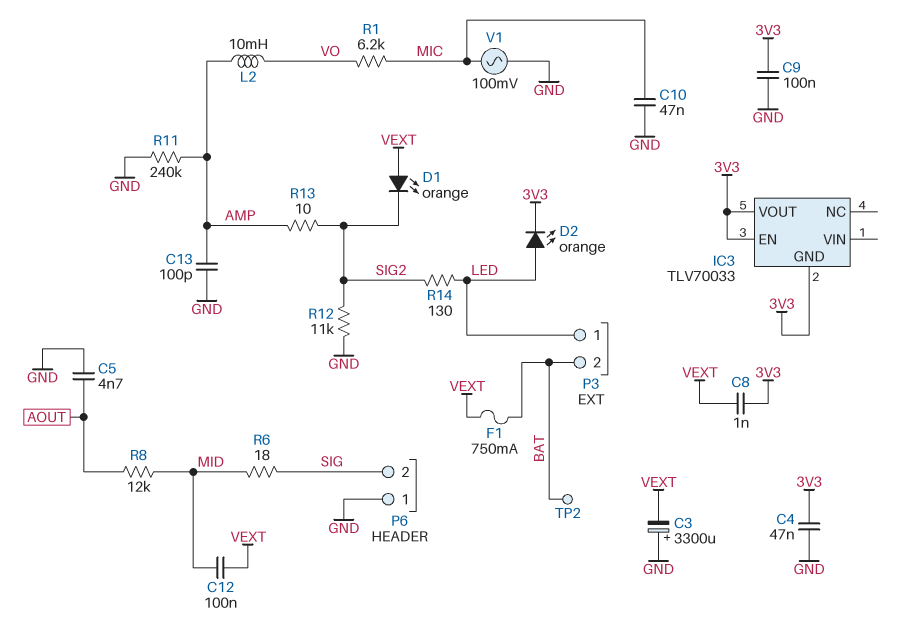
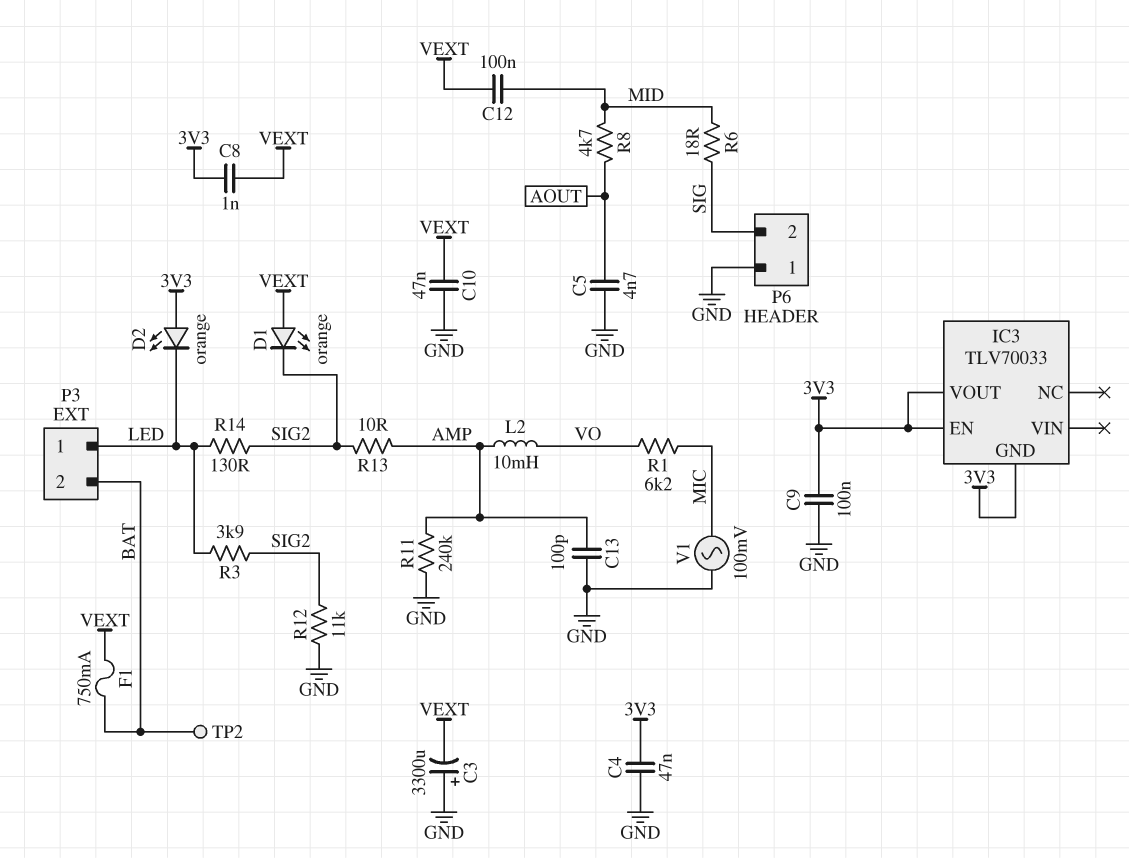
C10: 47nF (GND, MIC) -> 47nF (GND, VEXT)
D2: LED orange (A LED, K 3V3) -> LED orange (A 3V3, K LED)
R3: none -> 3.9k (LED, SIG2)
R8: 12k (AOUT, MID) -> 4.7k (AOUT, MID)

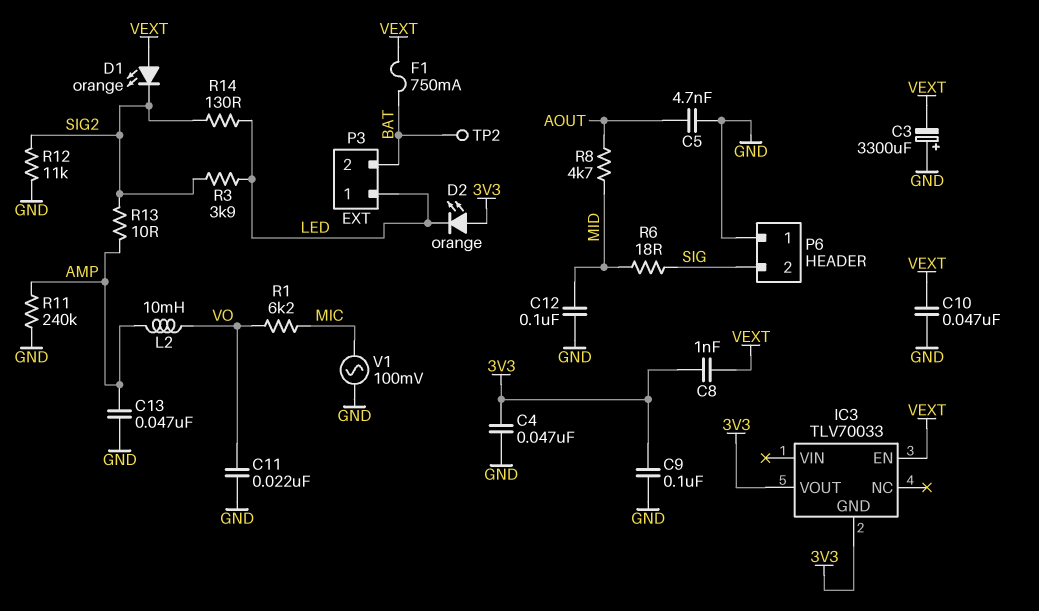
C11: none -> 22nF (GND, VO)
C12: 100nF (MID, VEXT) -> 100nF (GND, MID)
C13: 100pF (AMP, GND) -> 47nF (AMP, GND)
IC3 pin EN: 3V3 -> VEXT

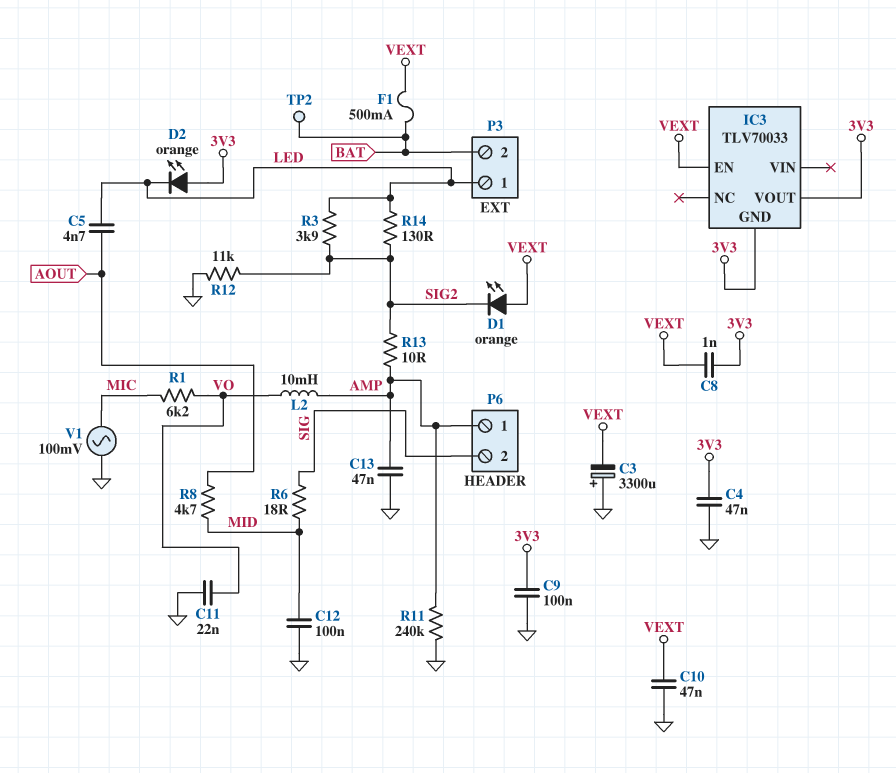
C5: 4.7nF (AOUT, GND) -> 4.7nF (AOUT, LED)
F1: 750mA (BAT, VEXT) -> 500mA (BAT, VEXT)
P6 pin 1: GND -> AMP

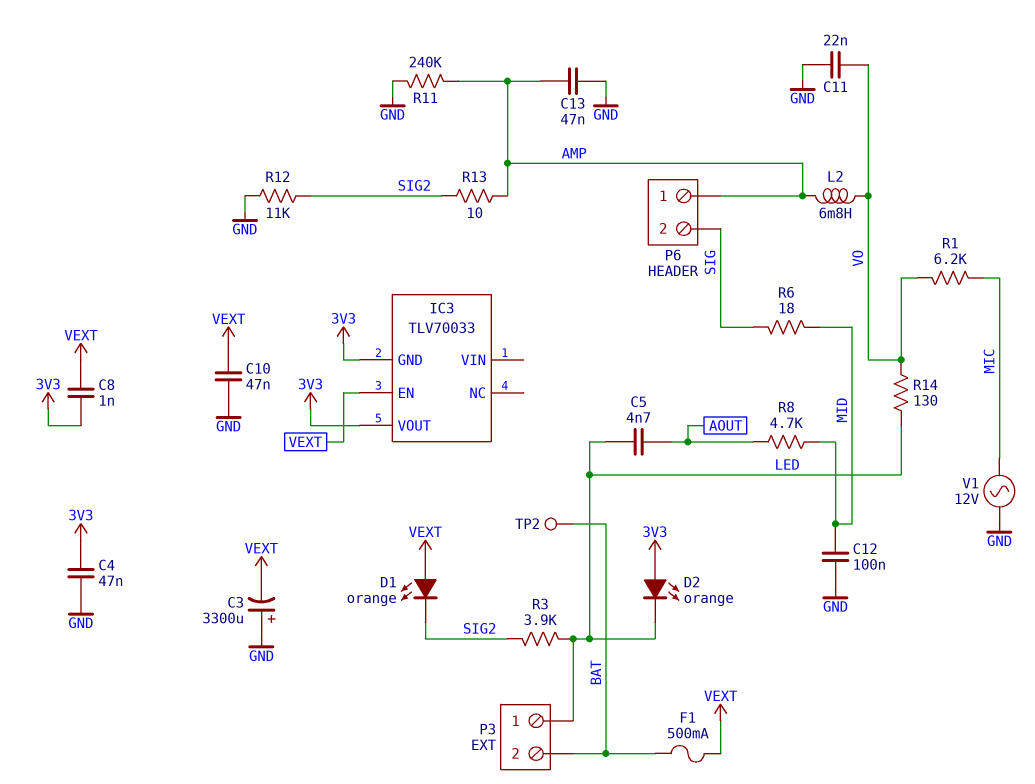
C9: 100nF (3V3, GND) -> none
L2: 10mH (AMP, VO) -> 6.8mH (AMP, VO)
R14: 130 (LED, SIG2) -> 130 (LED, VO)
V1: AC 100mV (GND, MIC) -> AC 12V (GND, MIC)

